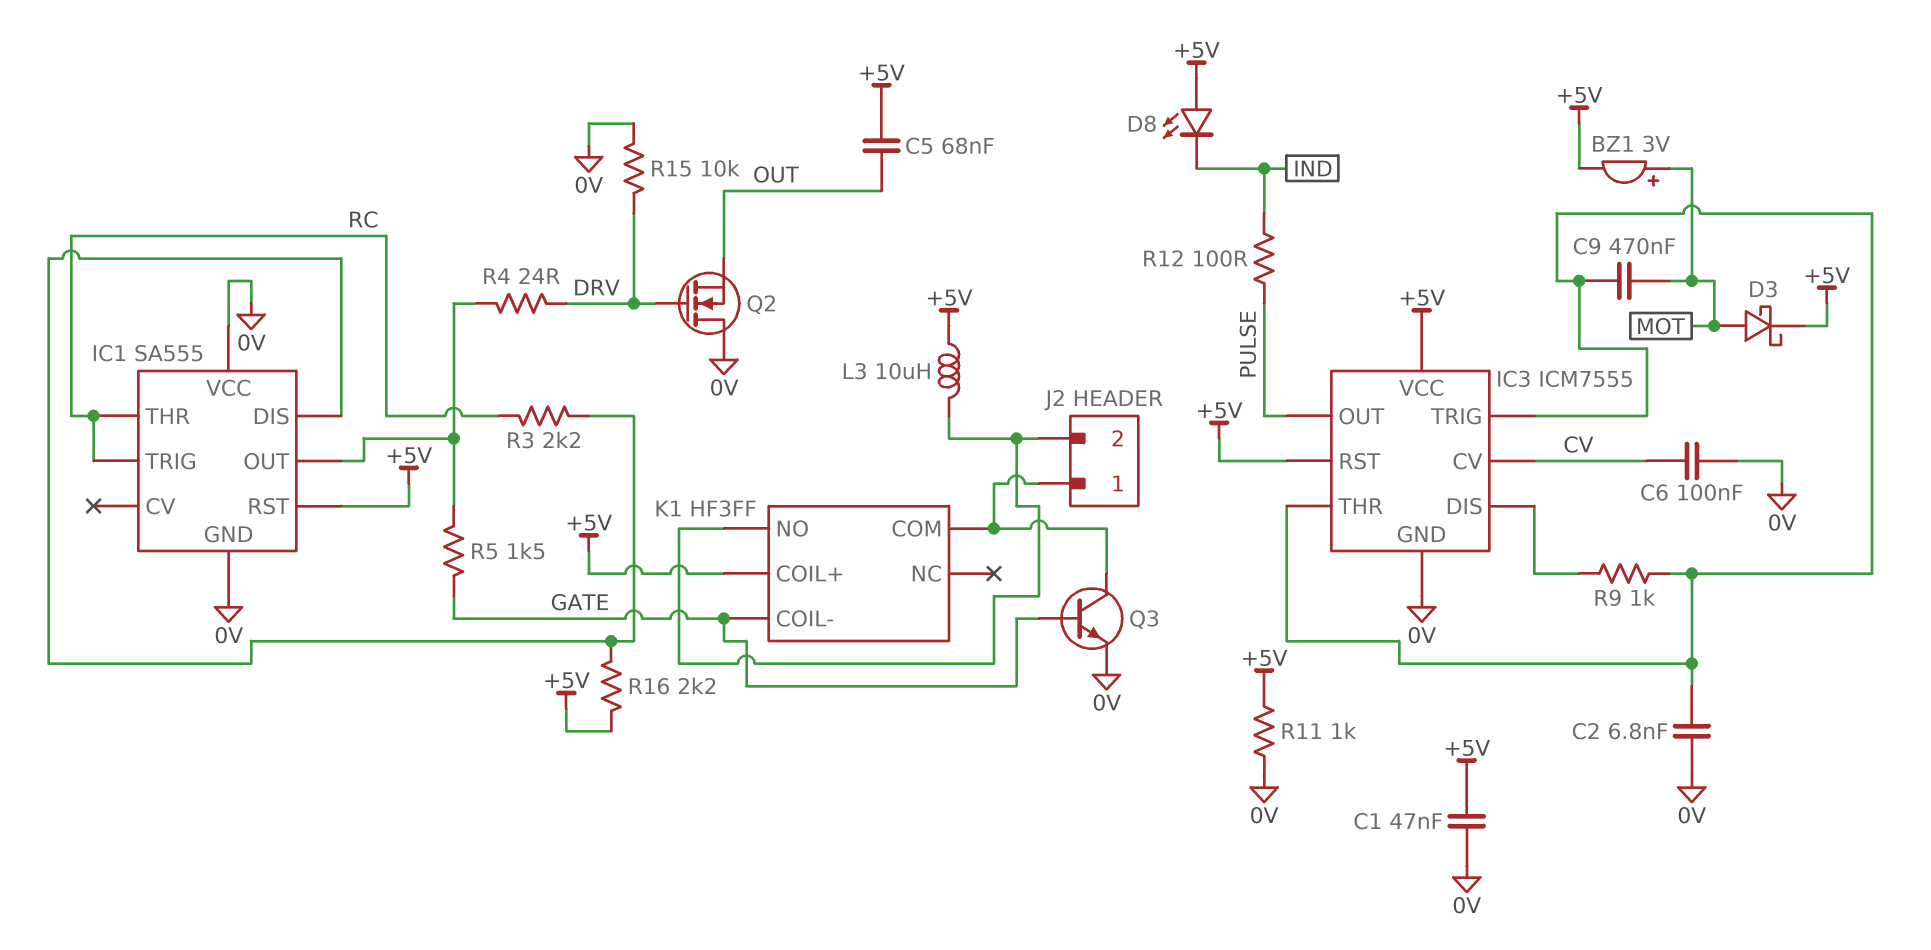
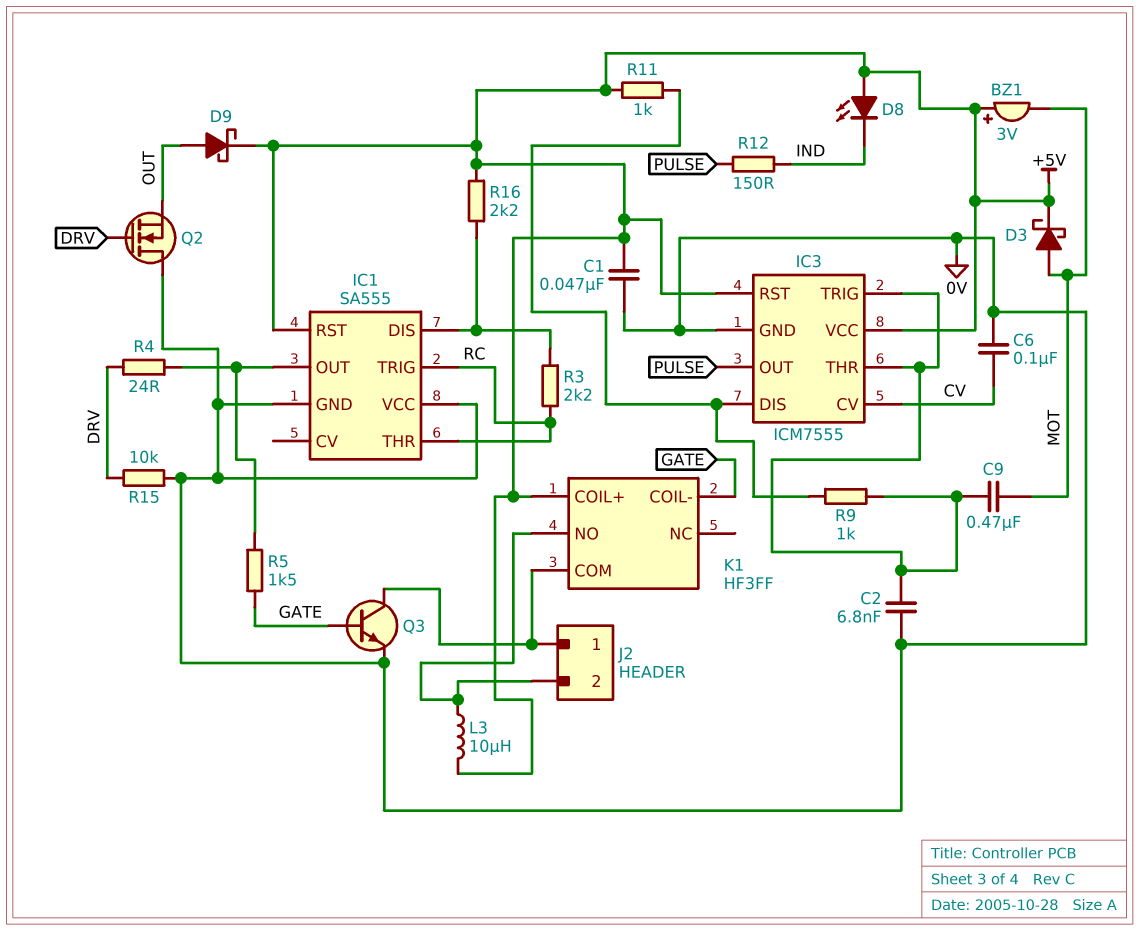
BZ1: buzzer 3V (plus MOT, minus +5V) -> buzzer 3V (plus +5V, minus MOT)
C5: 68nF (+5V, OUT) -> none
D9: none -> schottky (A OUT, K +5V)
R11: 1k (+5V, 0V) -> 1k (+5V, IC3/DIS)
R12: 100 (IND, PULSE) -> 150 (IND, PULSE)

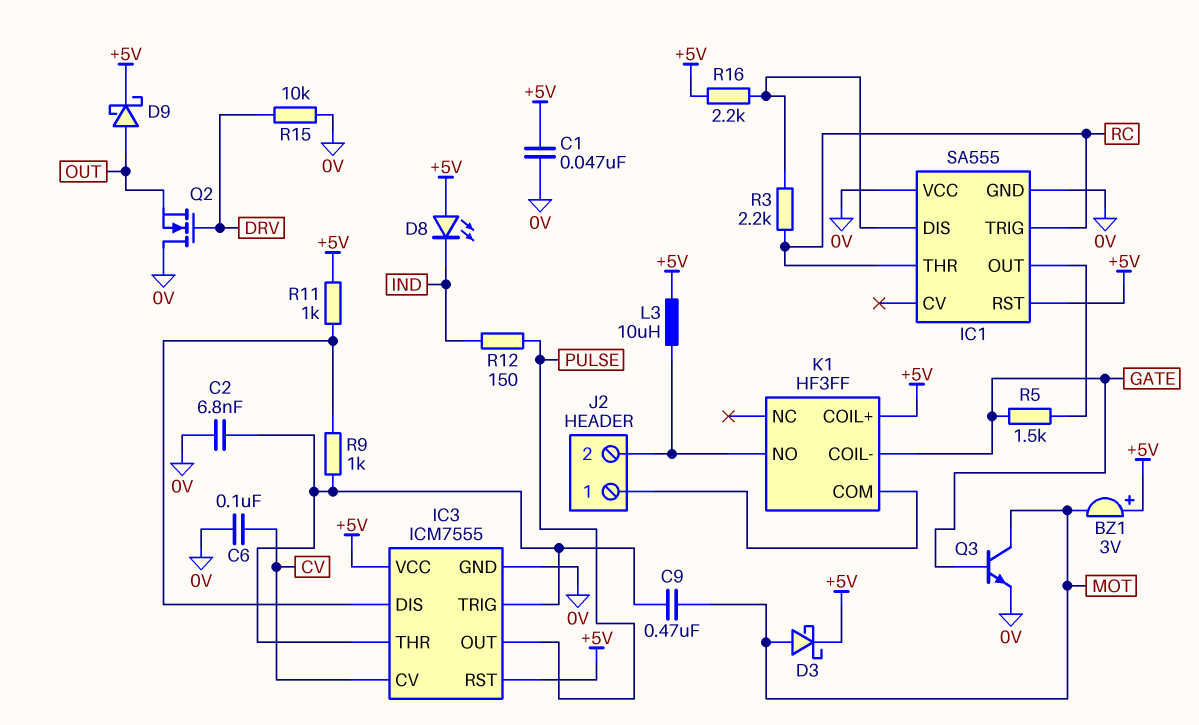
Q3: NPN (B GATE, C J2/1, E 0V) -> NPN (B GATE, C MOT, E 0V)
R4: 24 (DRV, IC1/OUT) -> none

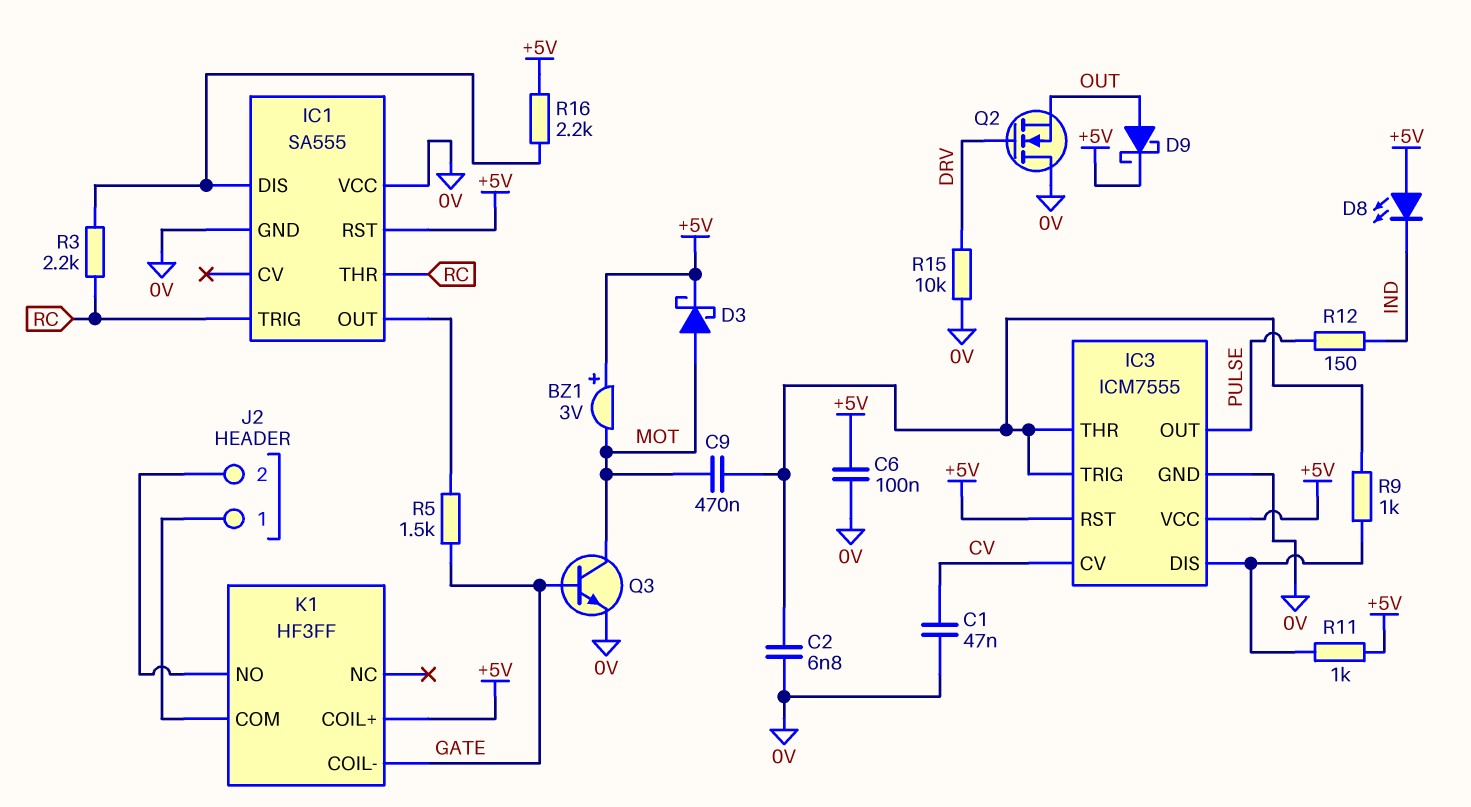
C1: 47nF (+5V, 0V) -> 47nF (0V, CV)
C6: 100nF (0V, CV) -> 100nF (+5V, 0V)
L3: 10uH (+5V, J2/2) -> none

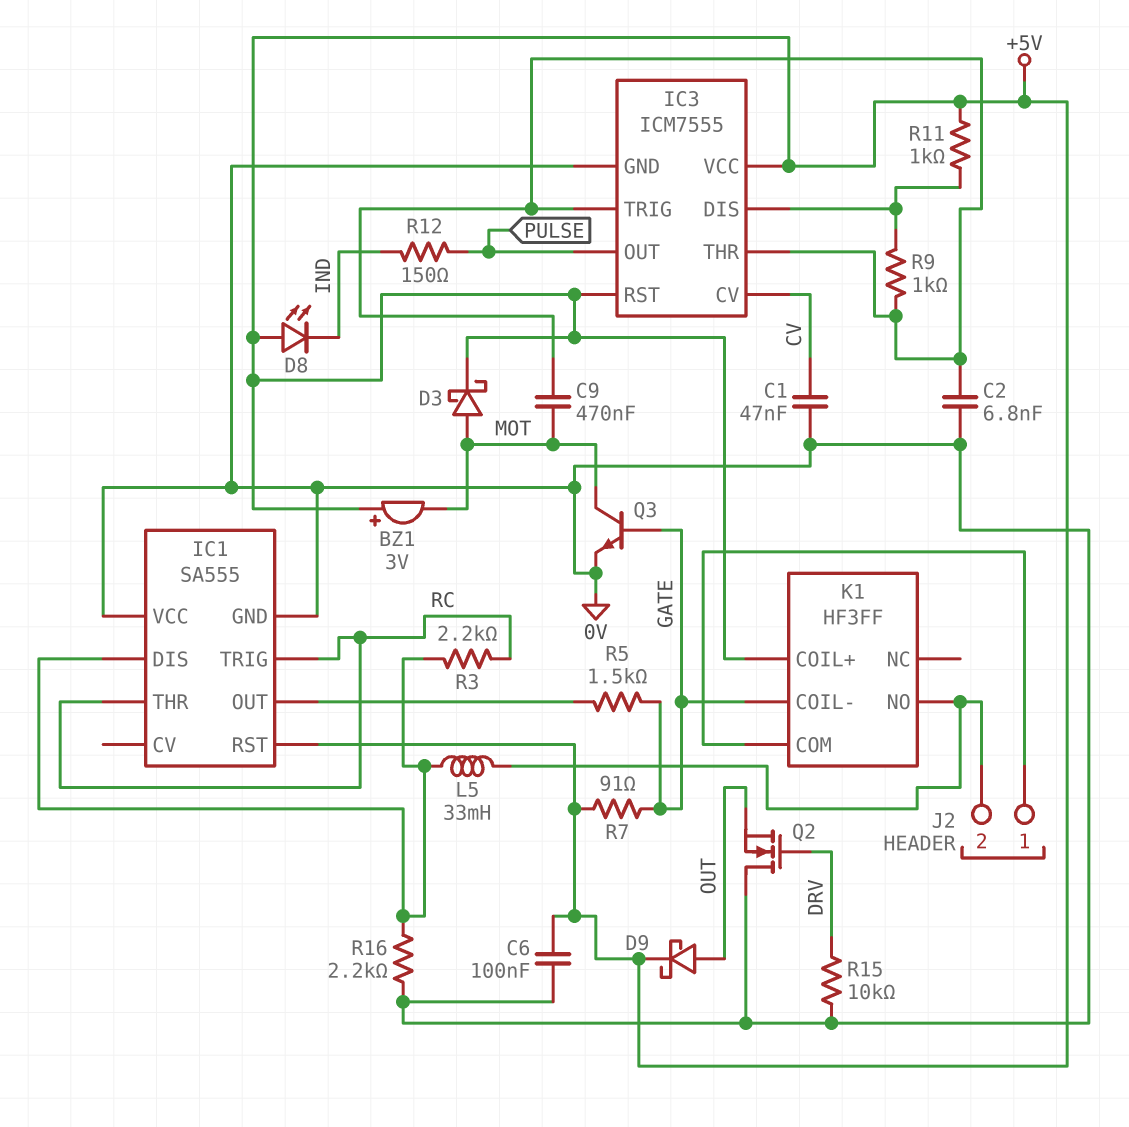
L5: none -> 33mH (IC1/DIS, J2/2)
R7: none -> 91 (+5V, GATE)
R16: 2.2k (+5V, IC1/DIS) -> 2.2k (0V, IC1/DIS)

